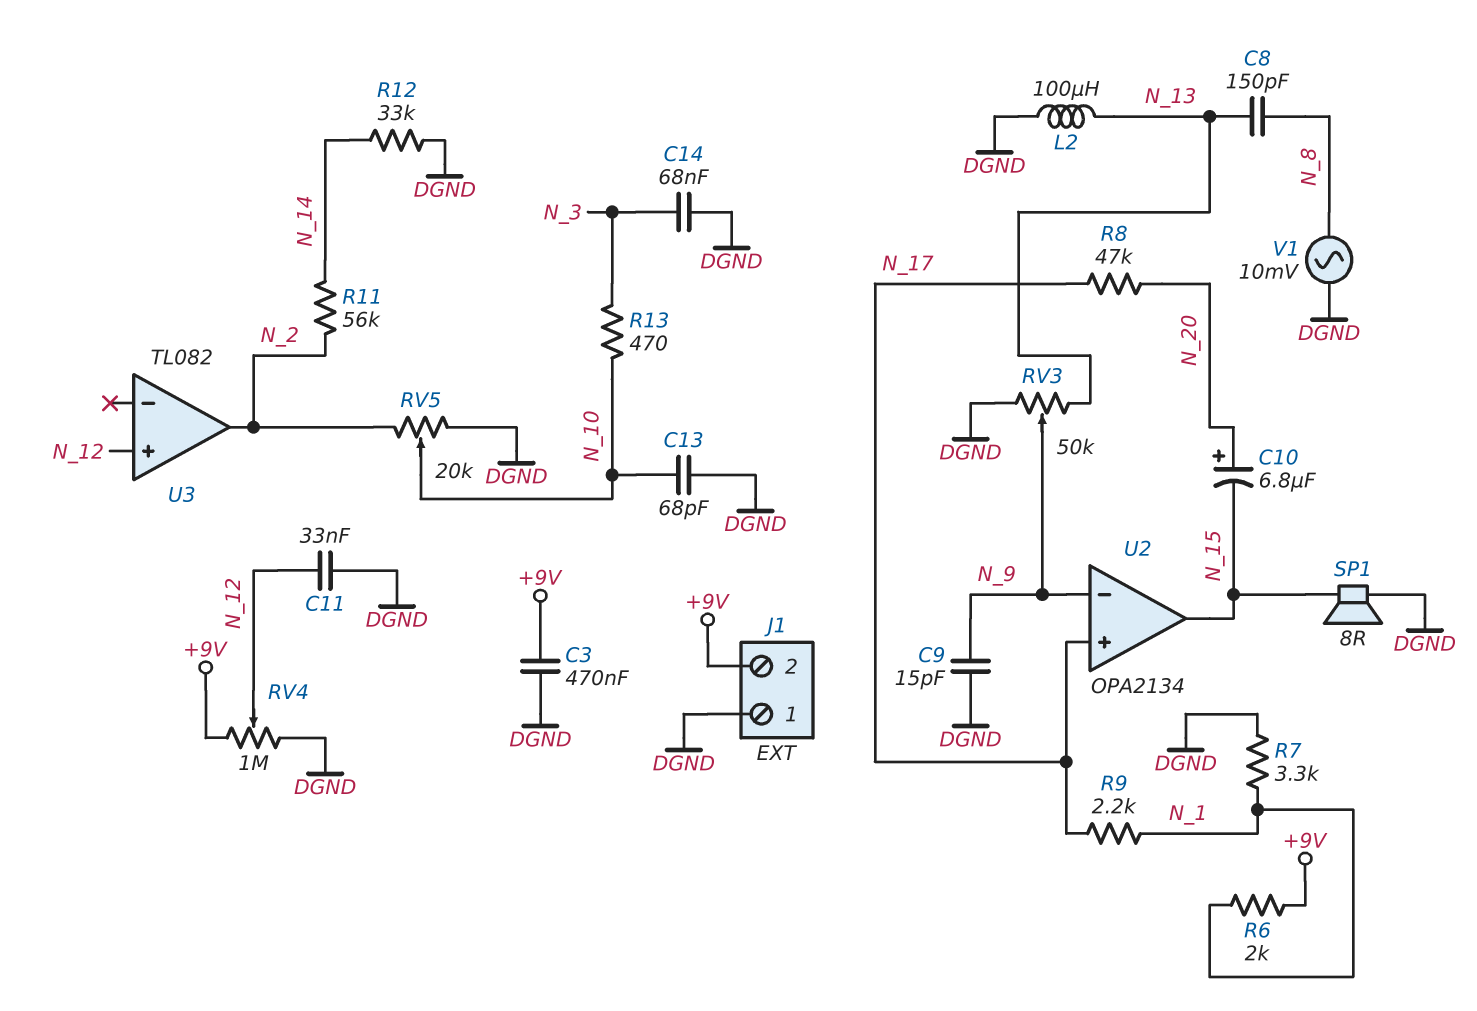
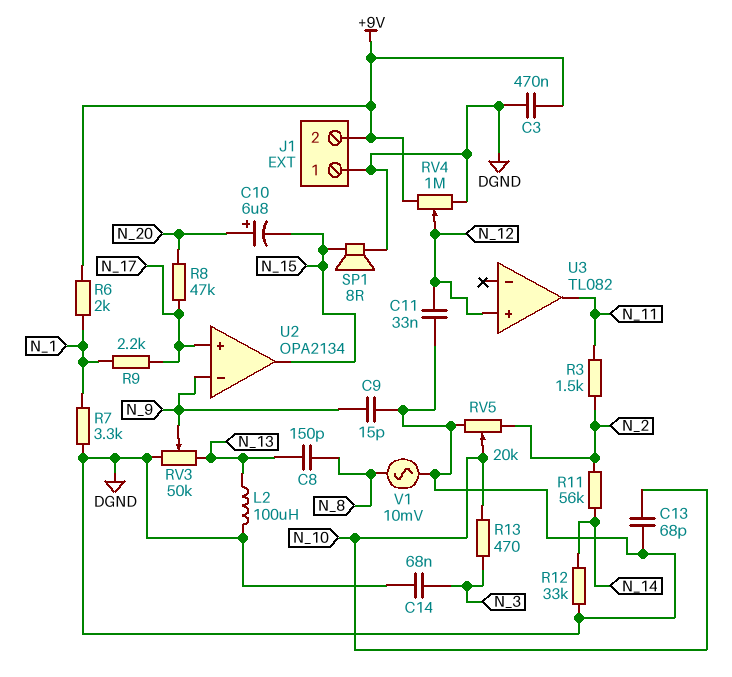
R3: none -> 1.5k (N_2, N_11)
U3 pin out: N_2 -> N_11

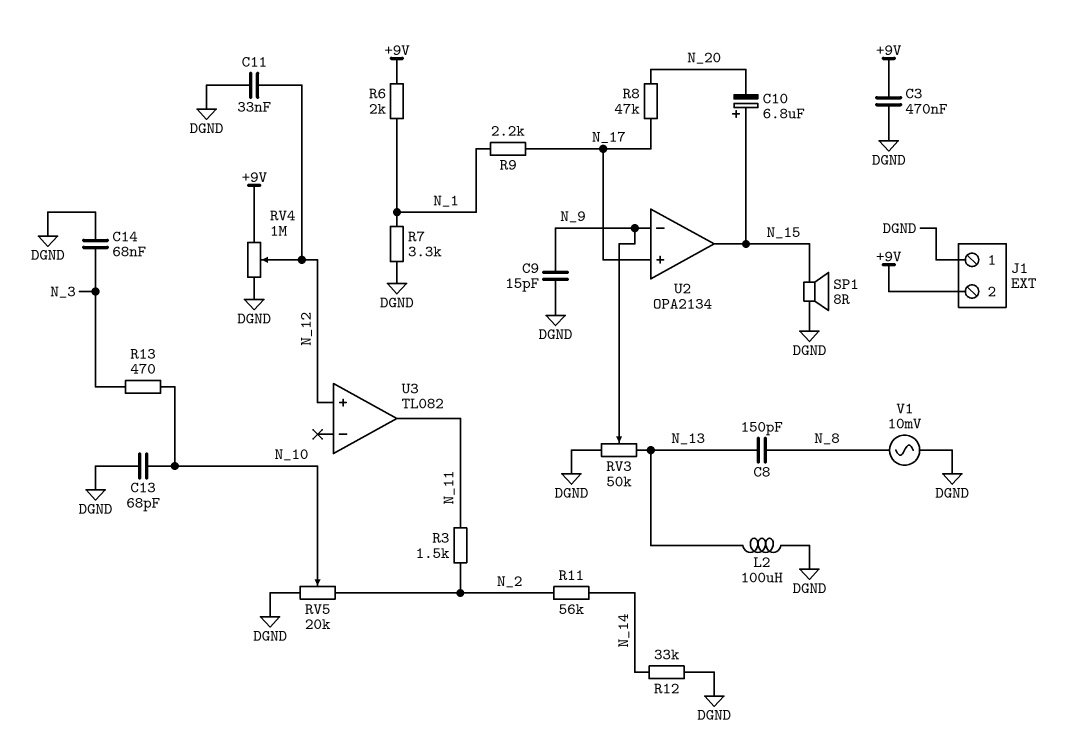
C10: 6.8uF (plus N_20, minus N_15) -> 6.8uF (plus N_15, minus N_20)

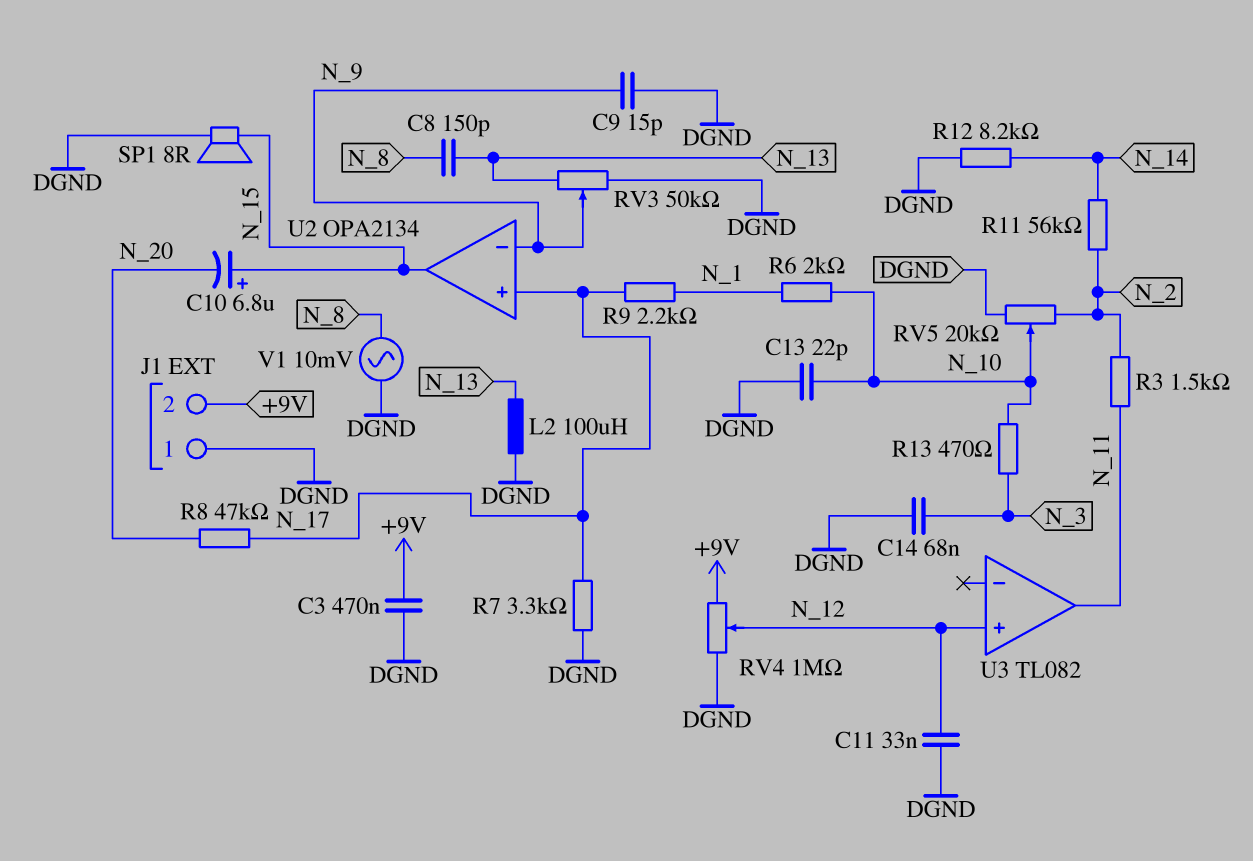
C13: 68pF (DGND, N_10) -> 22pF (DGND, N_10)
R6: 2k (+9V, N_1) -> 2k (N_1, N_10)
R7: 3.3k (DGND, N_1) -> 3.3k (DGND, N_17)
R12: 33k (DGND, N_14) -> 8.2k (DGND, N_14)

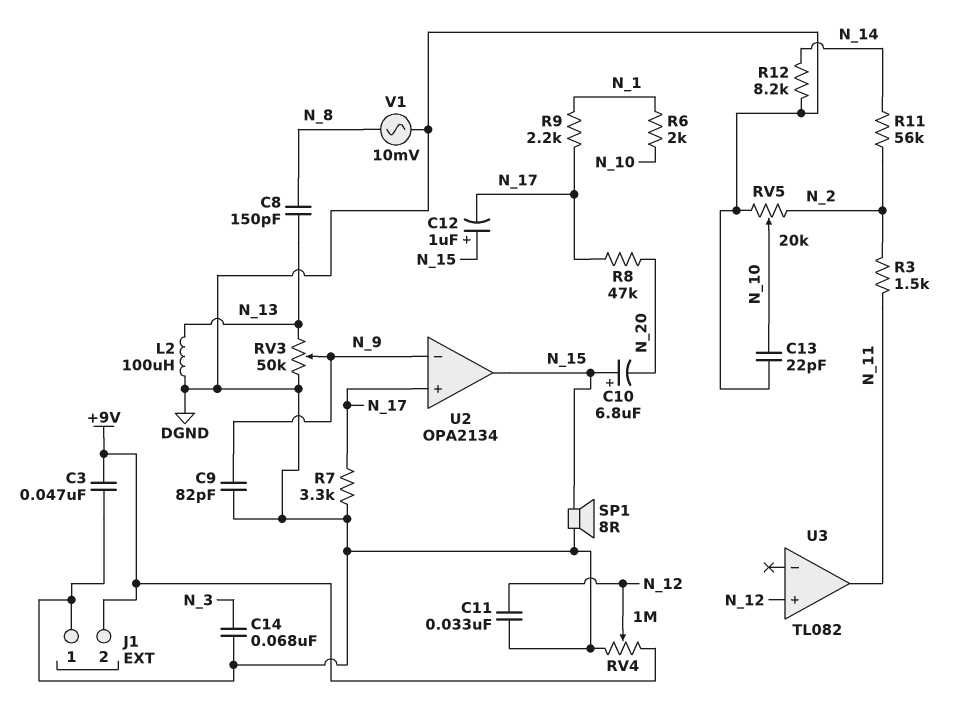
C3: 470nF (+9V, DGND) -> 47nF (+9V, DGND)
C9: 15pF (DGND, N_9) -> 82pF (DGND, N_9)
C12: none -> 1uF (plus N_15, minus N_17)
R13: 470 (N_3, N_10) -> none

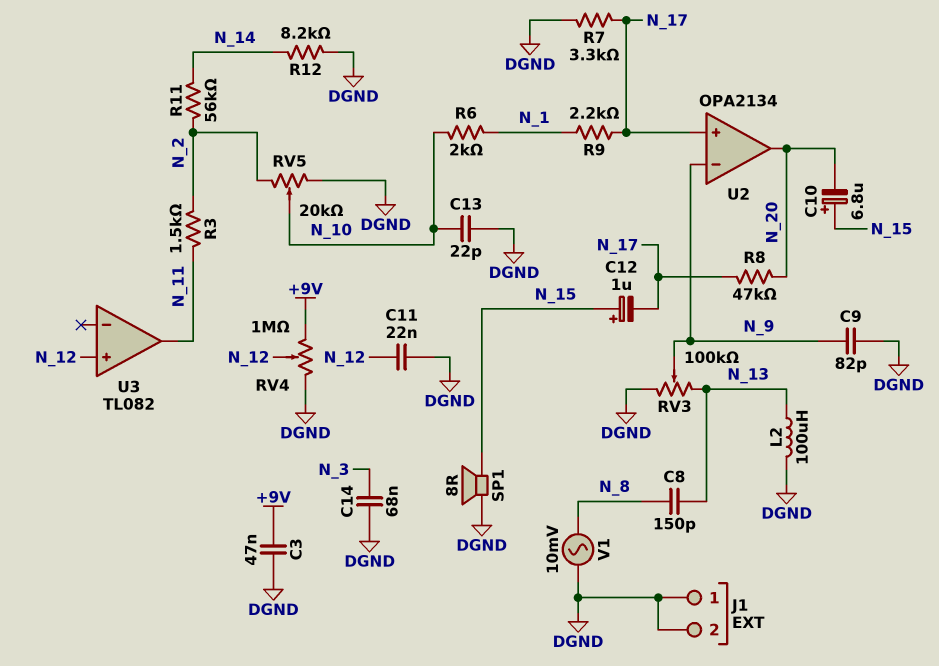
C11: 33nF (DGND, N_12) -> 22nF (DGND, N_12)
J1 pin 2: +9V -> DGND
RV3: 50k (DGND, N_13, wiper N_9) -> 100k (DGND, N_13, wiper N_9)
U2 pin out: N_15 -> N_20

